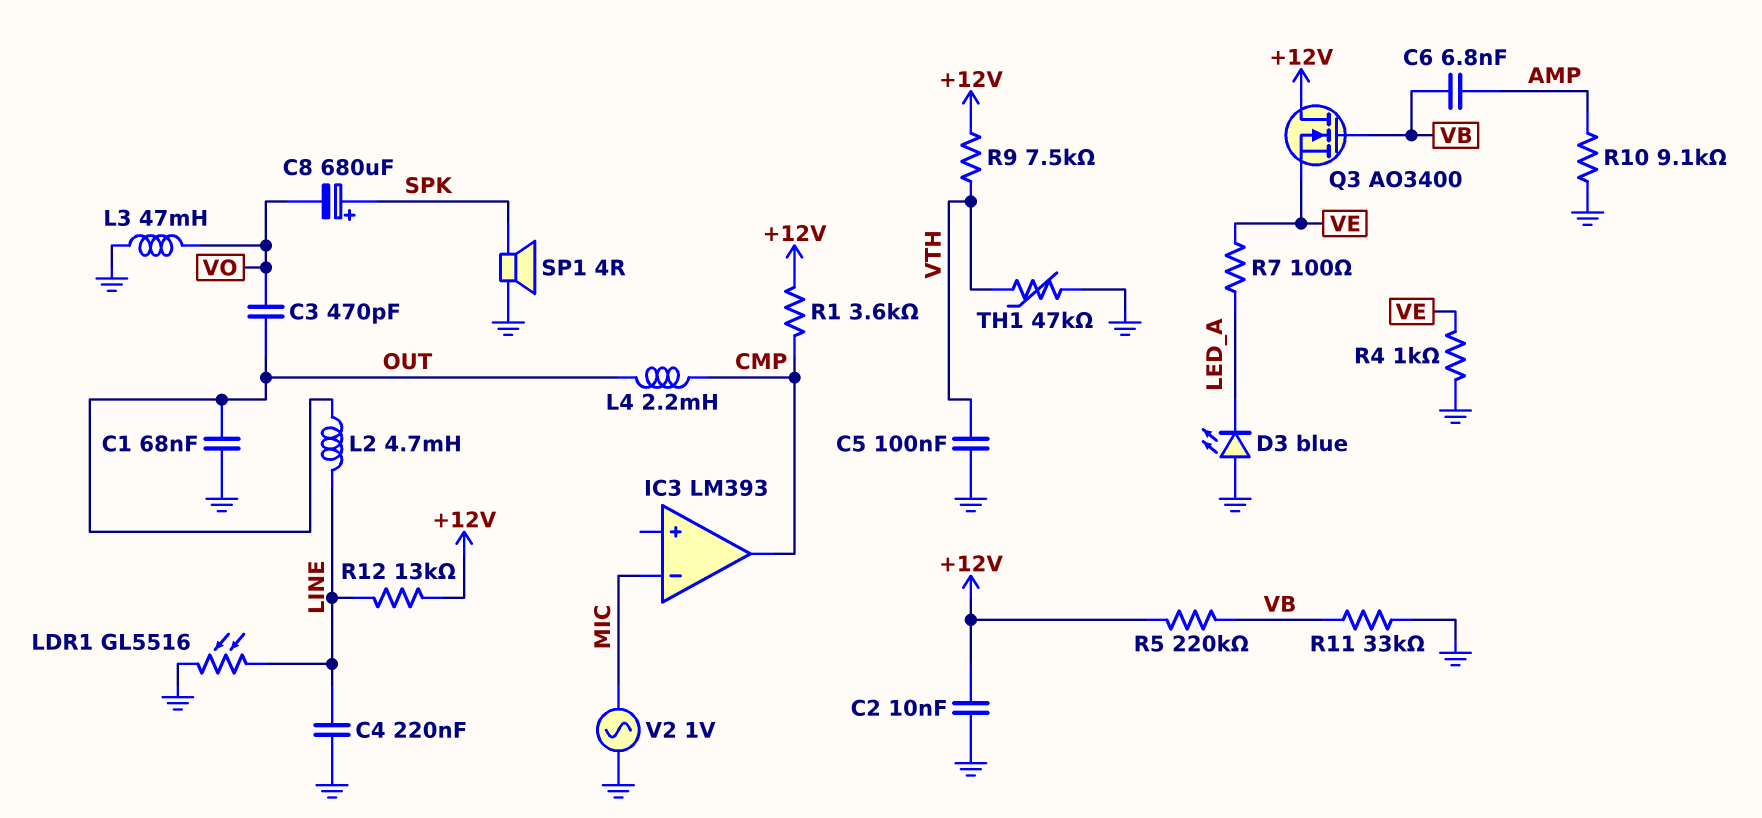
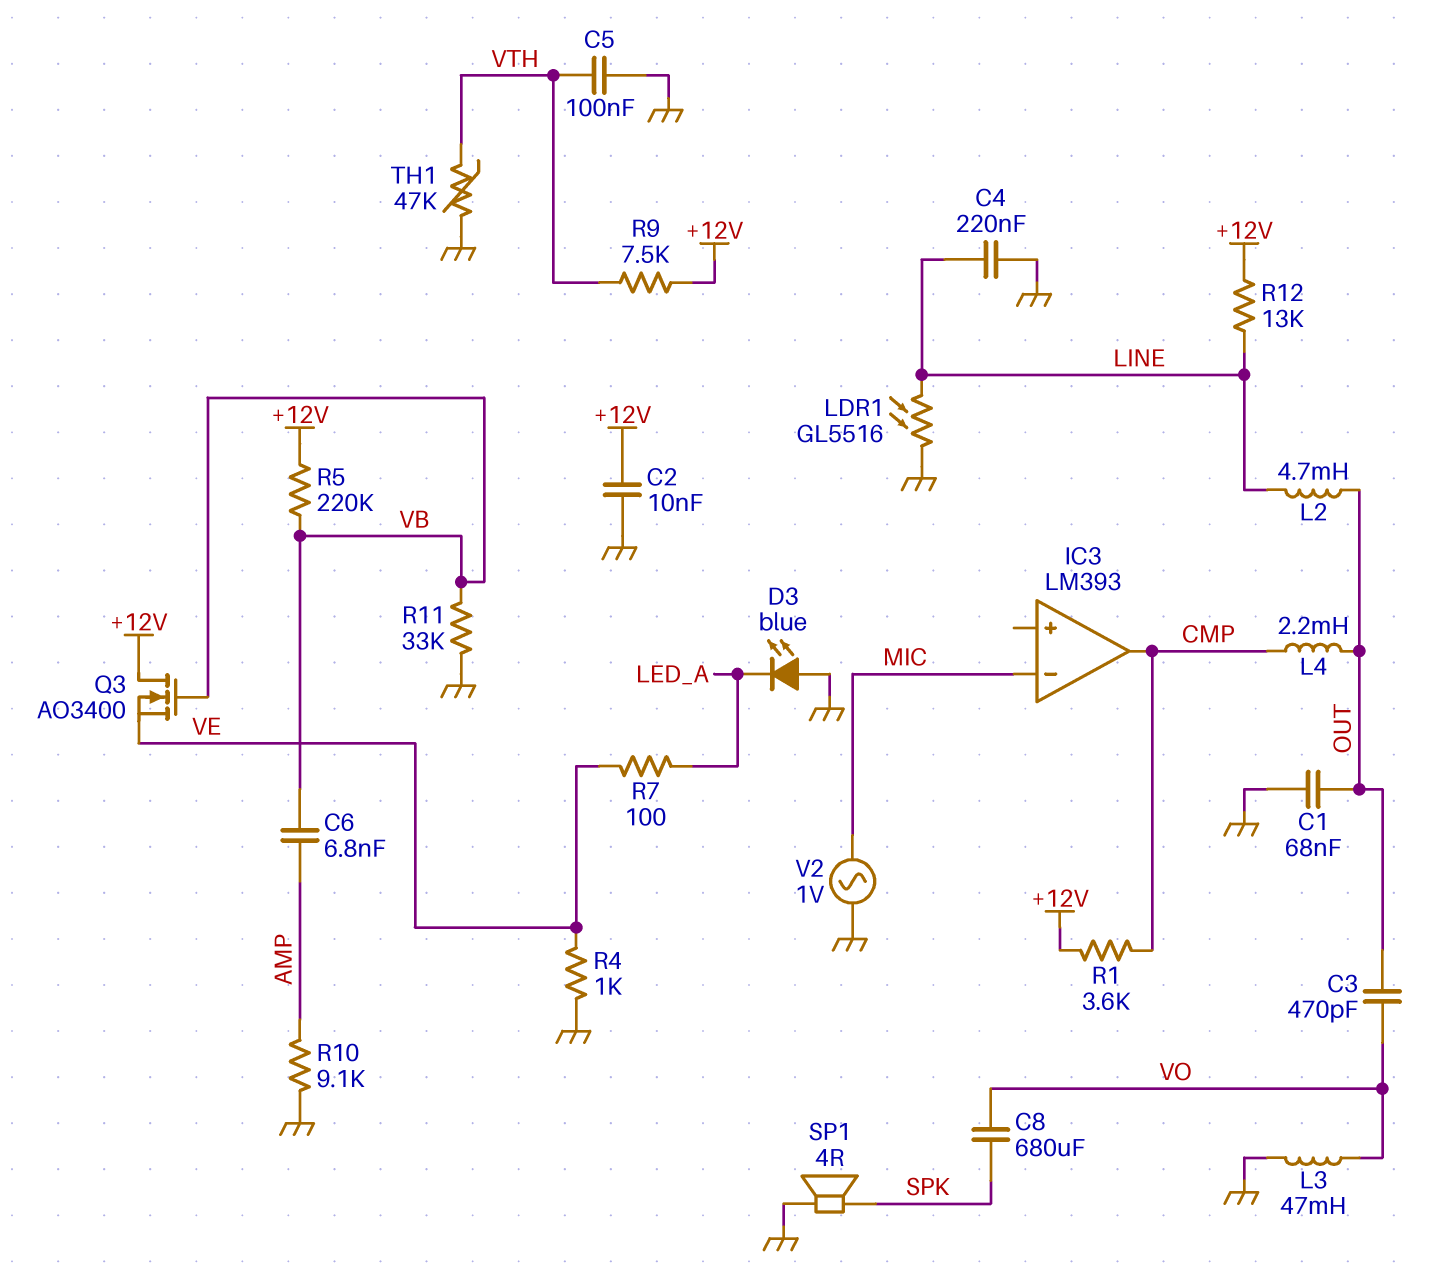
C8: 680uF (plus SPK, minus VO) -> 680uF (SPK, VO)

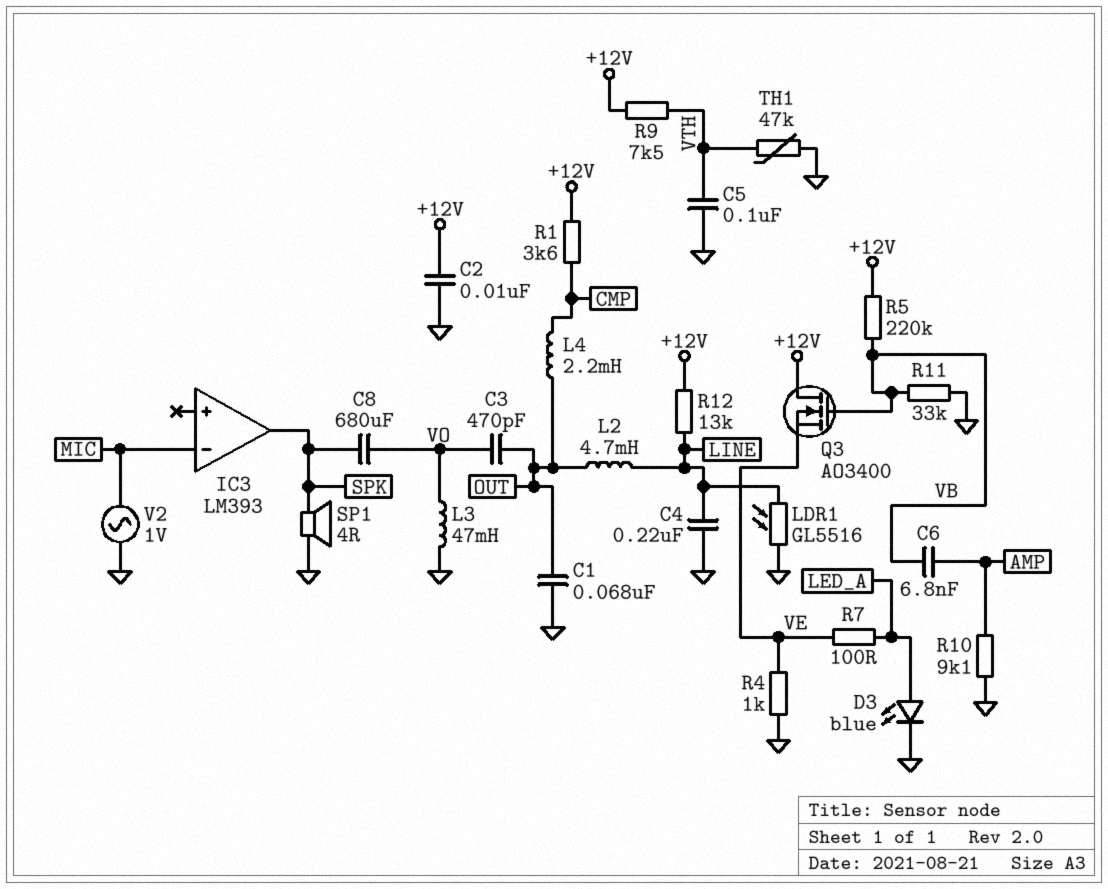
D3: LED blue (A GND, K LED_A) -> LED blue (A LED_A, K GND)
IC3 pin out: CMP -> SPK

